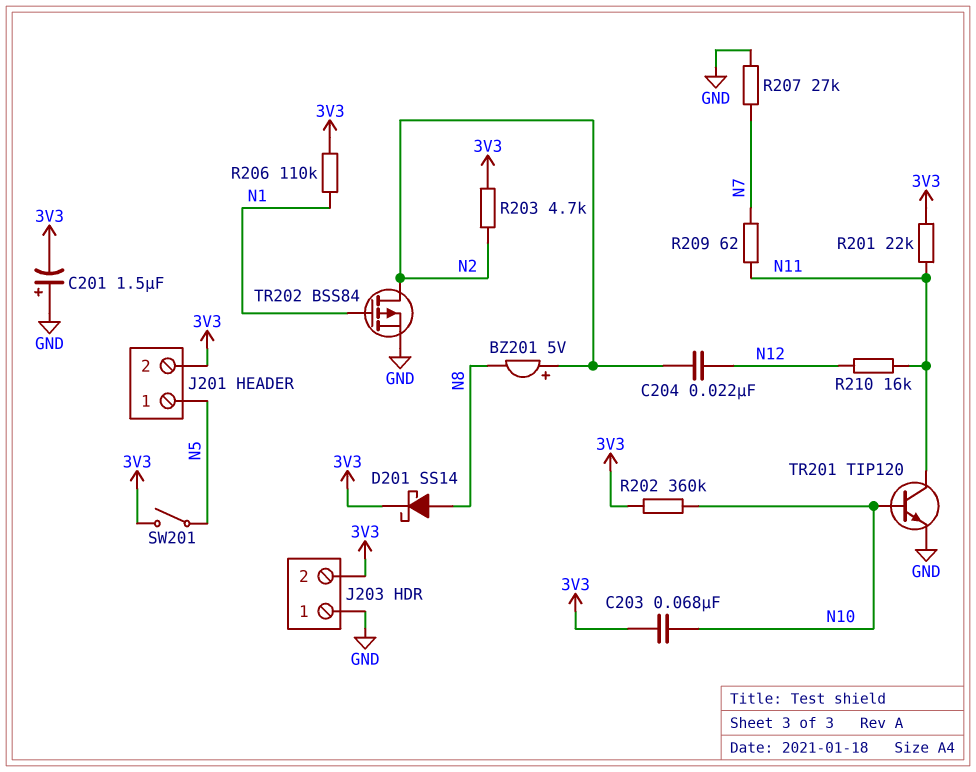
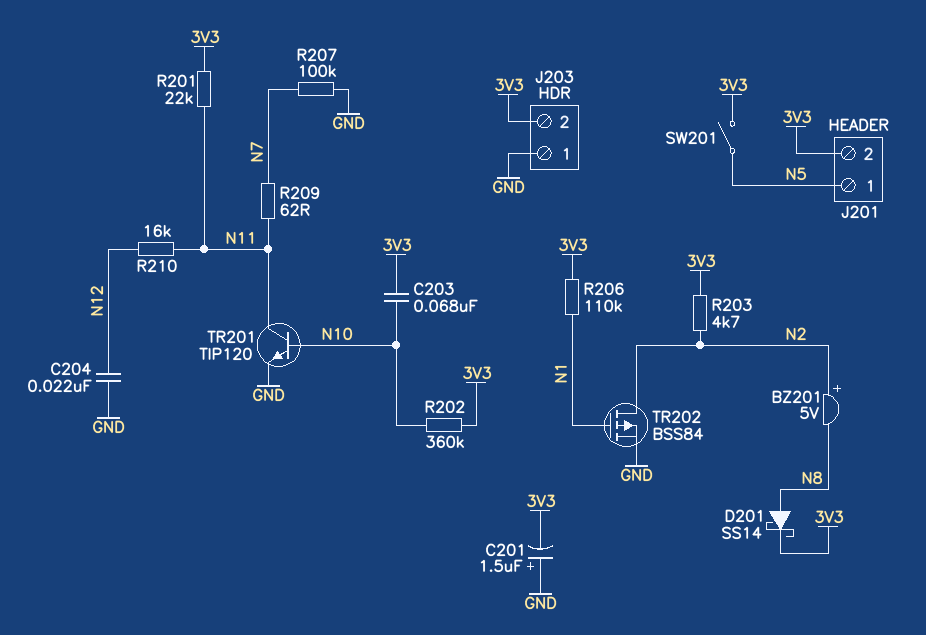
C204: 22nF (N2, N12) -> 22nF (GND, N12)
R207: 27k (GND, N7) -> 100k (GND, N7)

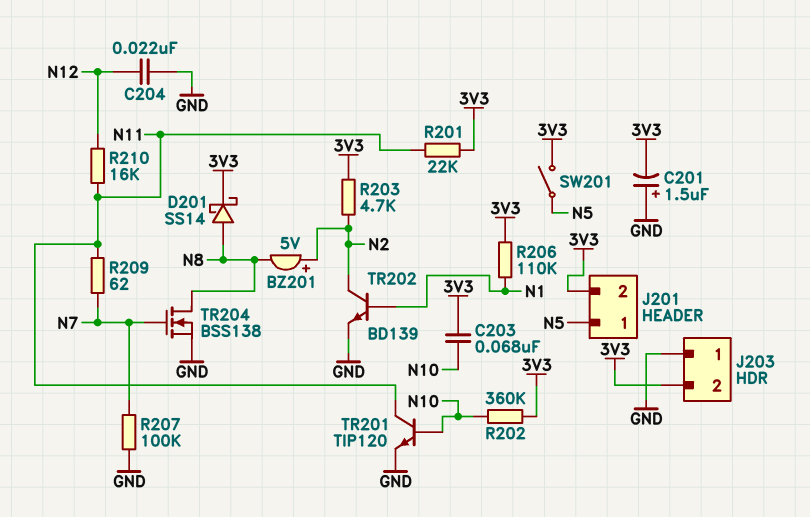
TR202: PMOS BSS84 (G N1, D N2, S GND) -> NPN BD139 (B N1, C N2, E GND)
TR204: none -> NMOS BSS138 (G N7, D N8, S GND)

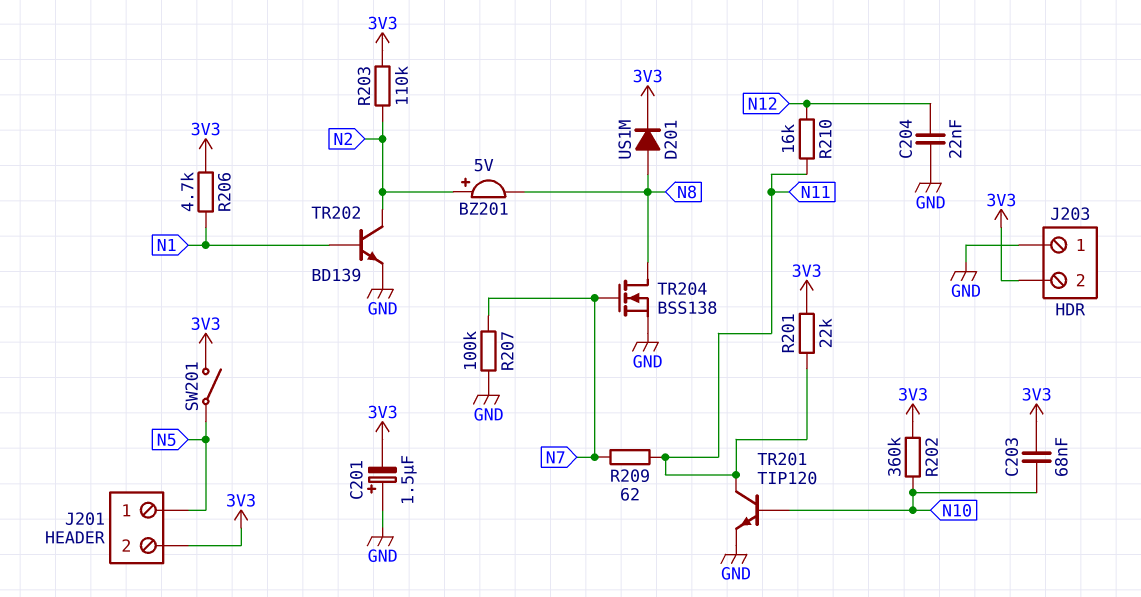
D201: schottky SS14 (A N8, K 3V3) -> diode US1M (A N8, K 3V3)
R203: 4.7k (3V3, N2) -> 110k (3V3, N2)
R206: 110k (3V3, N1) -> 4.7k (3V3, N1)

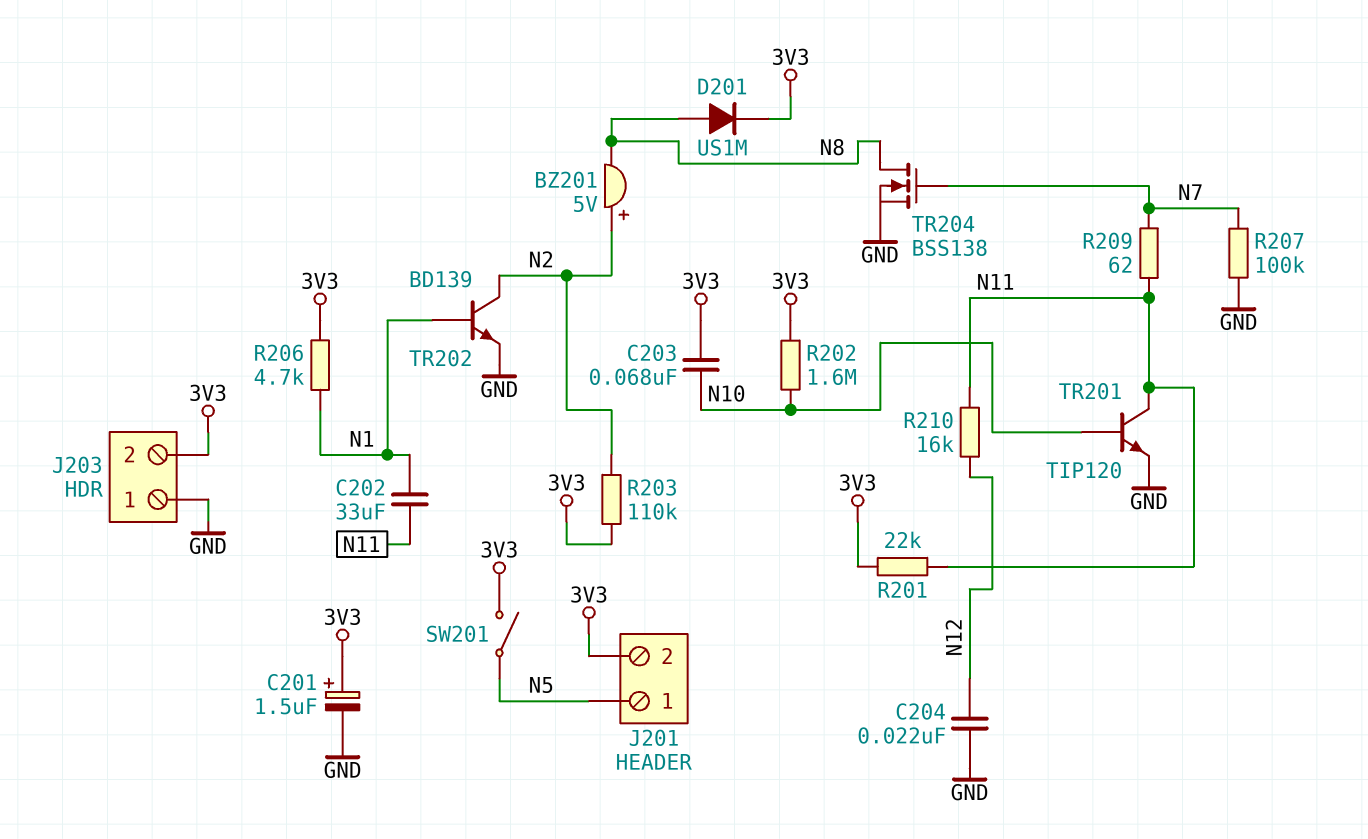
C201: 1.5uF (plus GND, minus 3V3) -> 1.5uF (plus 3V3, minus GND)
C202: none -> 33uF (N1, N11)
R202: 360k (3V3, N10) -> 1.6M (3V3, N10)

